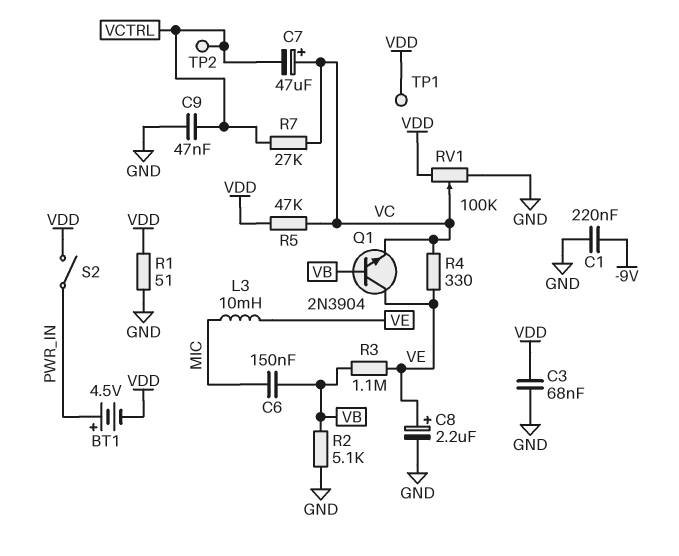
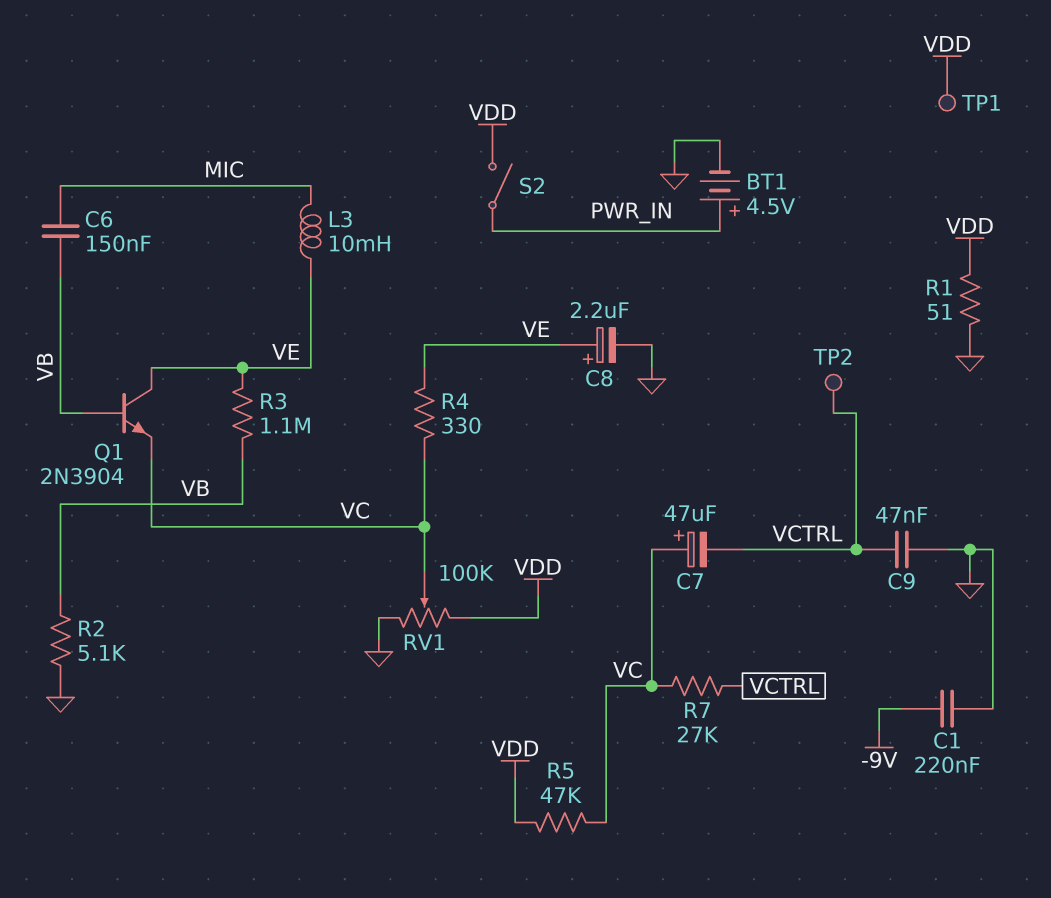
BT1: 4.5V (plus PWR_IN, minus VDD) -> 4.5V (plus PWR_IN, minus GND)
C3: 68nF (GND, VDD) -> none

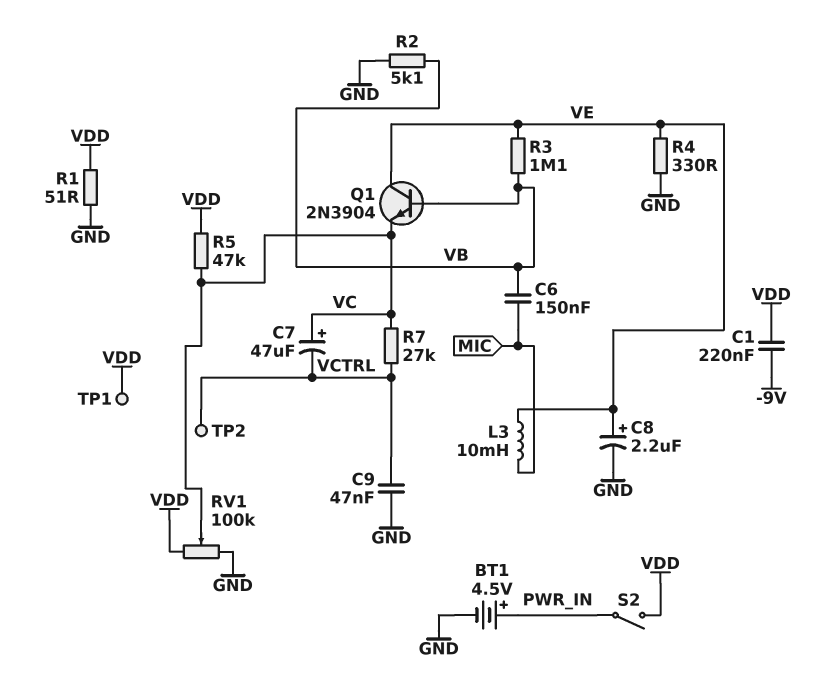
C1: 220nF (-9V, GND) -> 220nF (-9V, VDD)
R4: 330 (VC, VE) -> 330 (GND, VE)

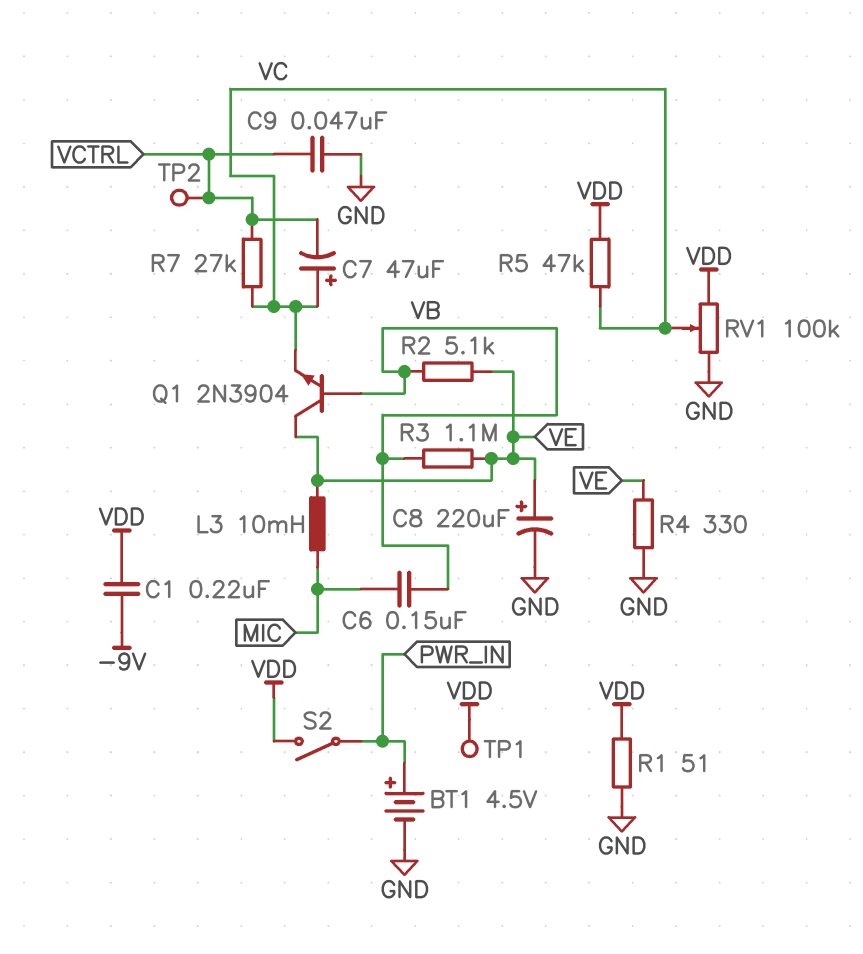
C8: 2.2uF (plus VE, minus GND) -> 220uF (plus VE, minus GND)
R2: 5.1k (GND, VB) -> 5.1k (VB, VE)

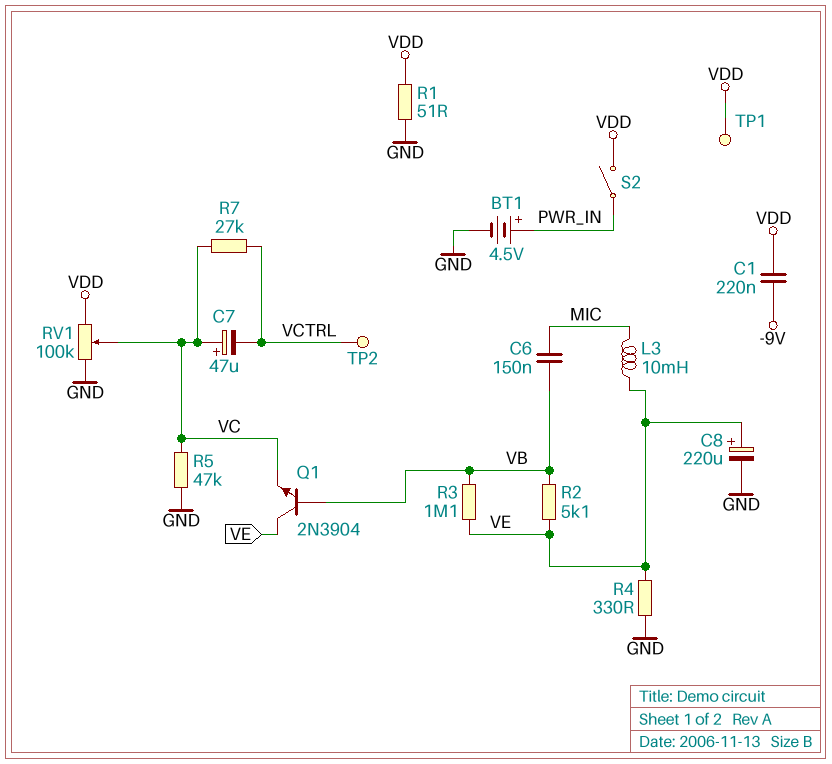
C9: 47nF (GND, VCTRL) -> none
R5: 47k (VC, VDD) -> 47k (GND, VC)

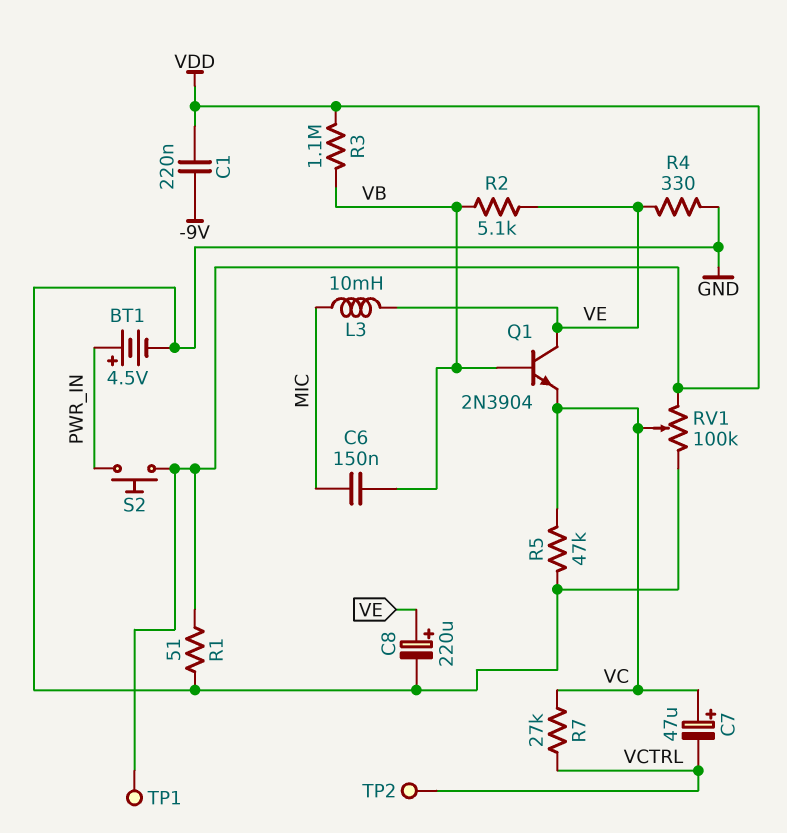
R3: 1.1M (VB, VE) -> 1.1M (VB, VDD)
S2: switch (PWR_IN, VDD) -> button (PWR_IN, VDD)

